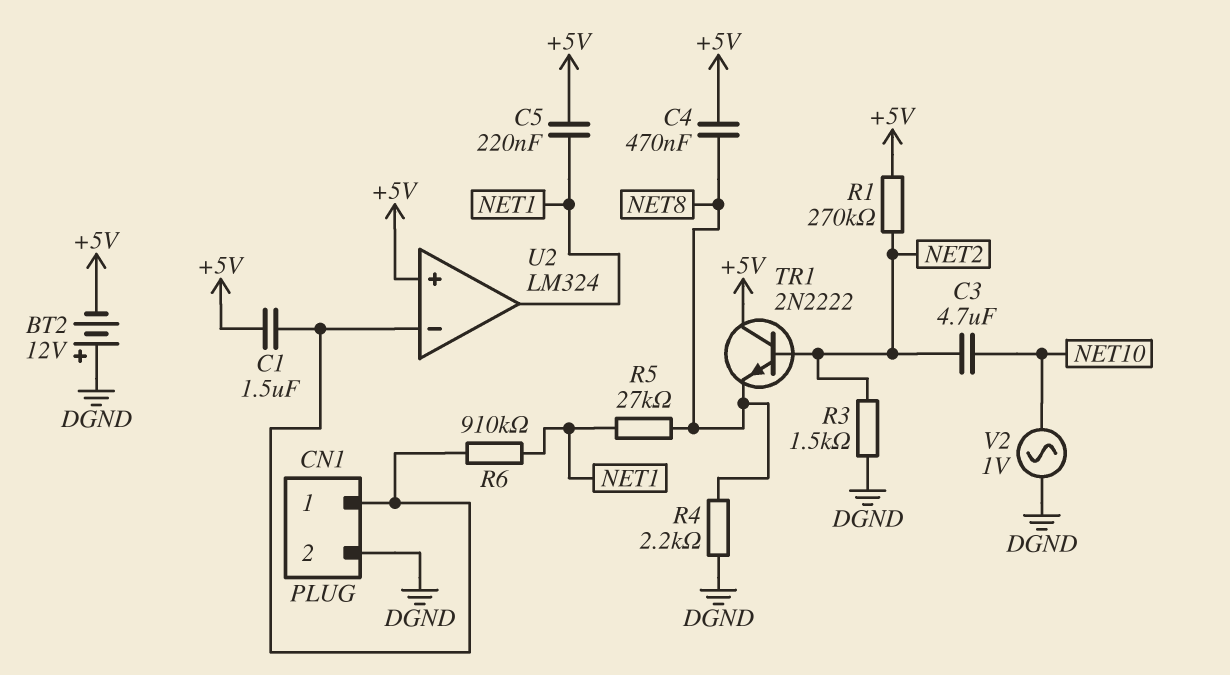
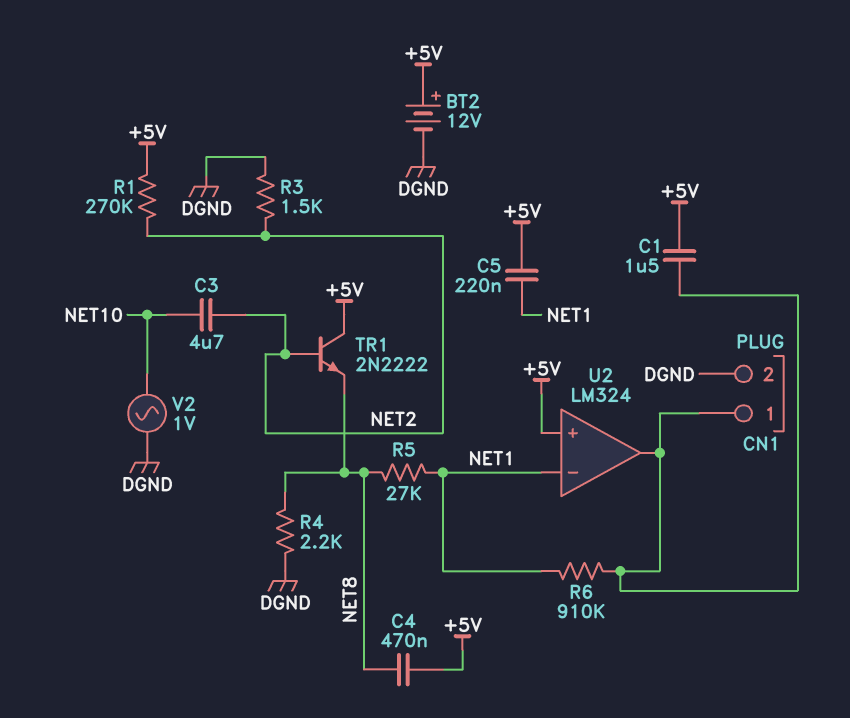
BT2: 12V (plus DGND, minus +5V) -> 12V (plus +5V, minus DGND)
U2 pin in-: CN1/1 -> NET1
U2 pin out: NET1 -> CN1/1

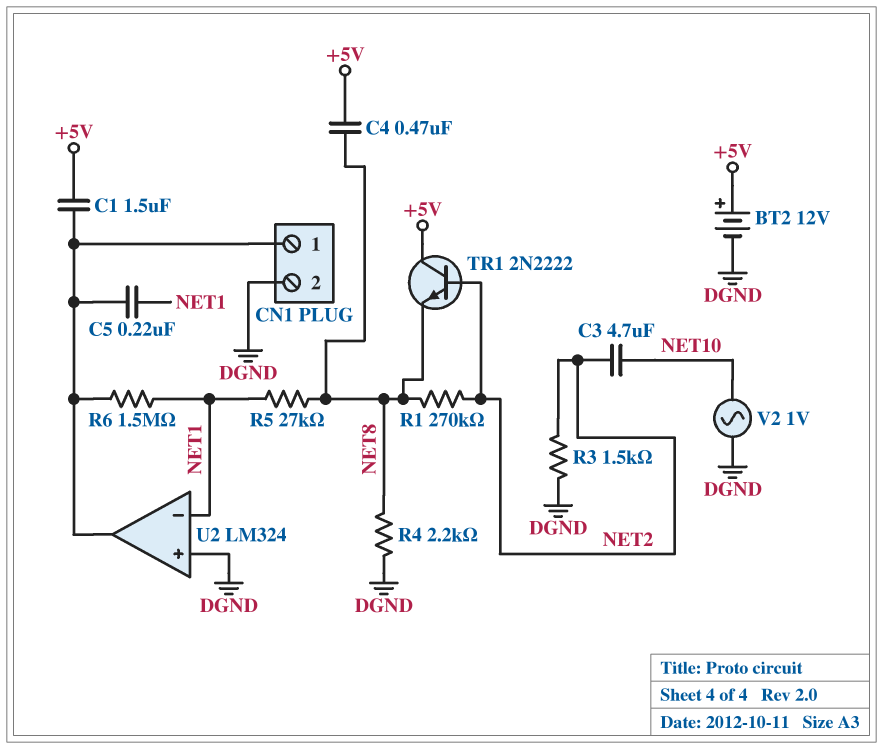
C5: 220nF (+5V, NET1) -> 220nF (CN1/1, NET1)
R1: 270k (+5V, NET2) -> 270k (NET2, NET8)
R6: 910k (CN1/1, NET1) -> 1.5M (CN1/1, NET1)
U2 pin in+: +5V -> DGND

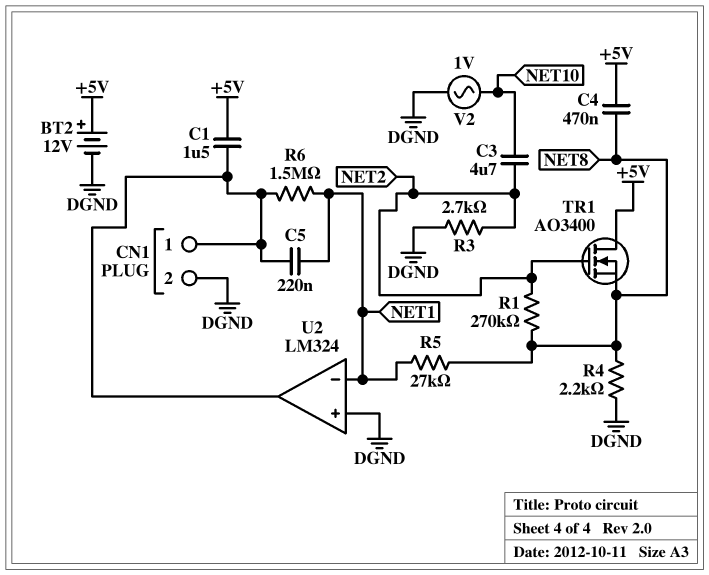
R3: 1.5k (DGND, NET2) -> 2.7k (DGND, NET2)
TR1: NPN 2N2222 (B NET2, C +5V, E NET8) -> NMOS AO3400 (G NET2, D +5V, S NET8)

